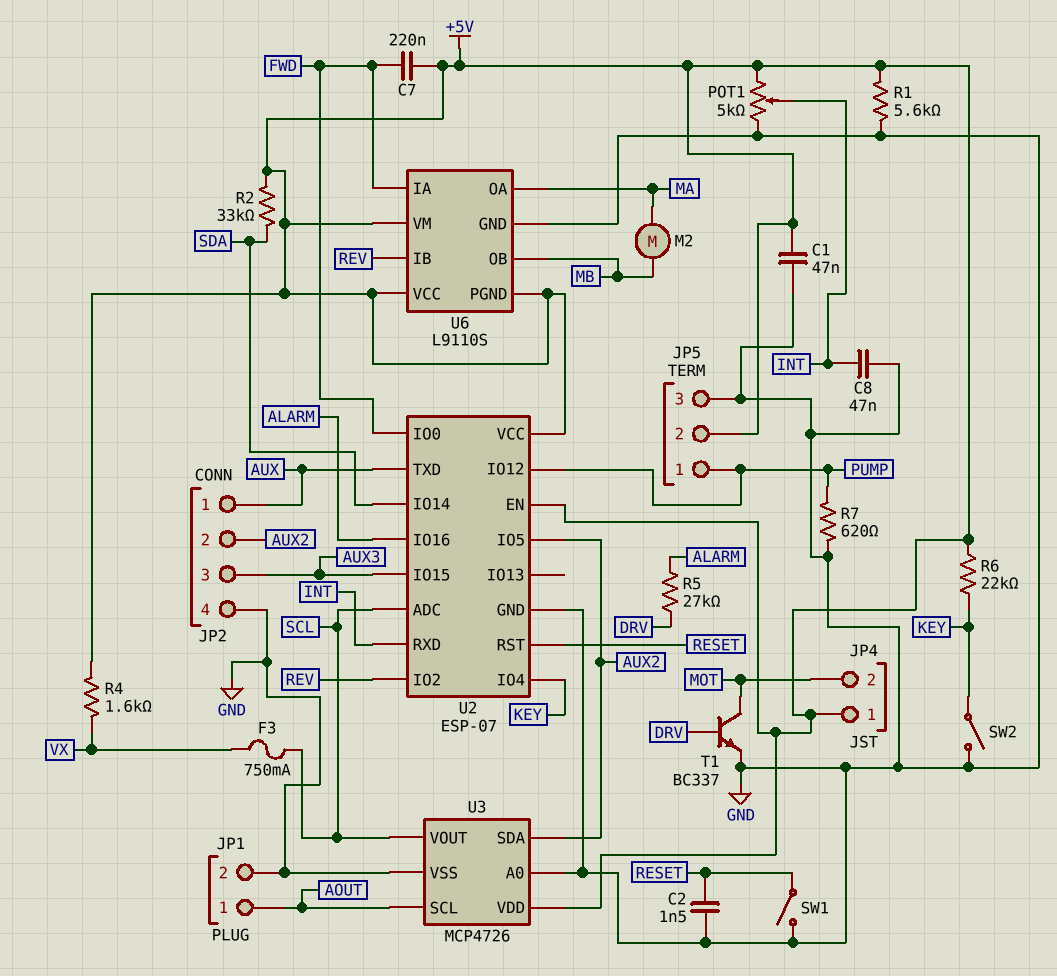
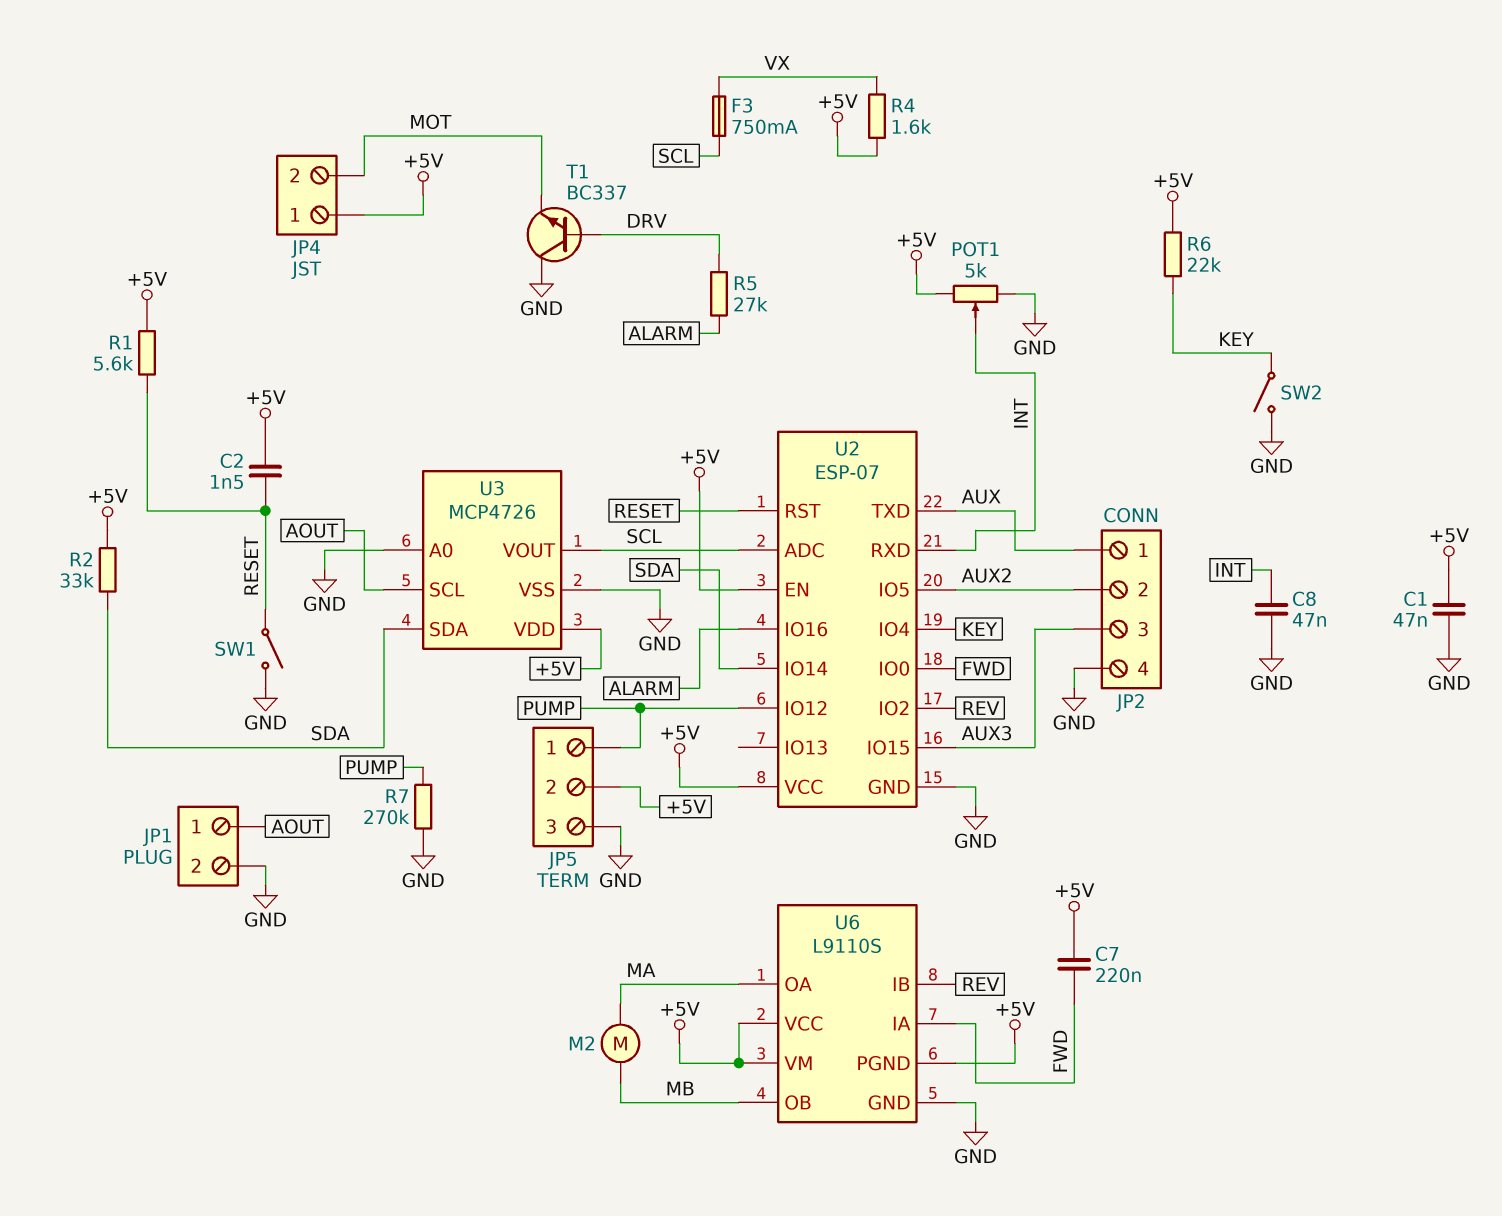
C2: 1.5nF (GND, RESET) -> 1.5nF (+5V, RESET)
R1: 5.6k (+5V, GND) -> 5.6k (+5V, RESET)
R7: 620 (GND, PUMP) -> 270k (GND, PUMP)
T1: NPN BC337 (B DRV, C MOT, E GND) -> NPN BC337 (B DRV, C GND, E MOT)
U3 pin SDA: AUX2 -> SDA

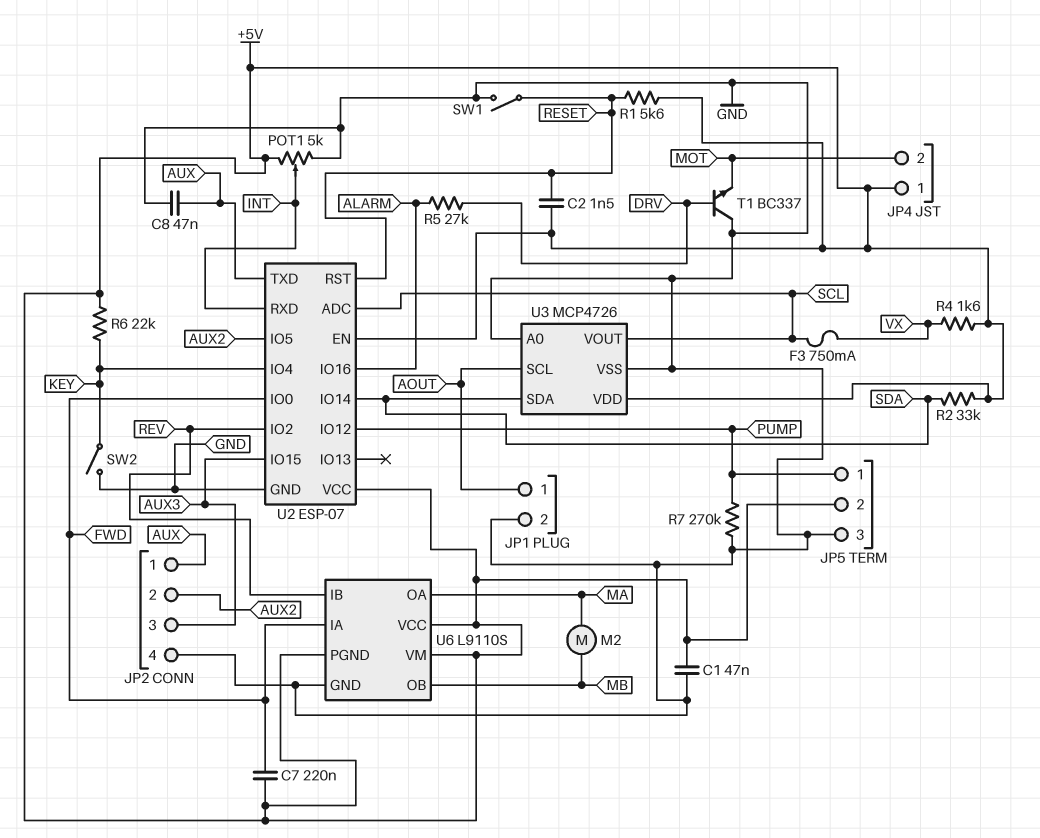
C8: 47nF (GND, INT) -> 47nF (AUX, GND)

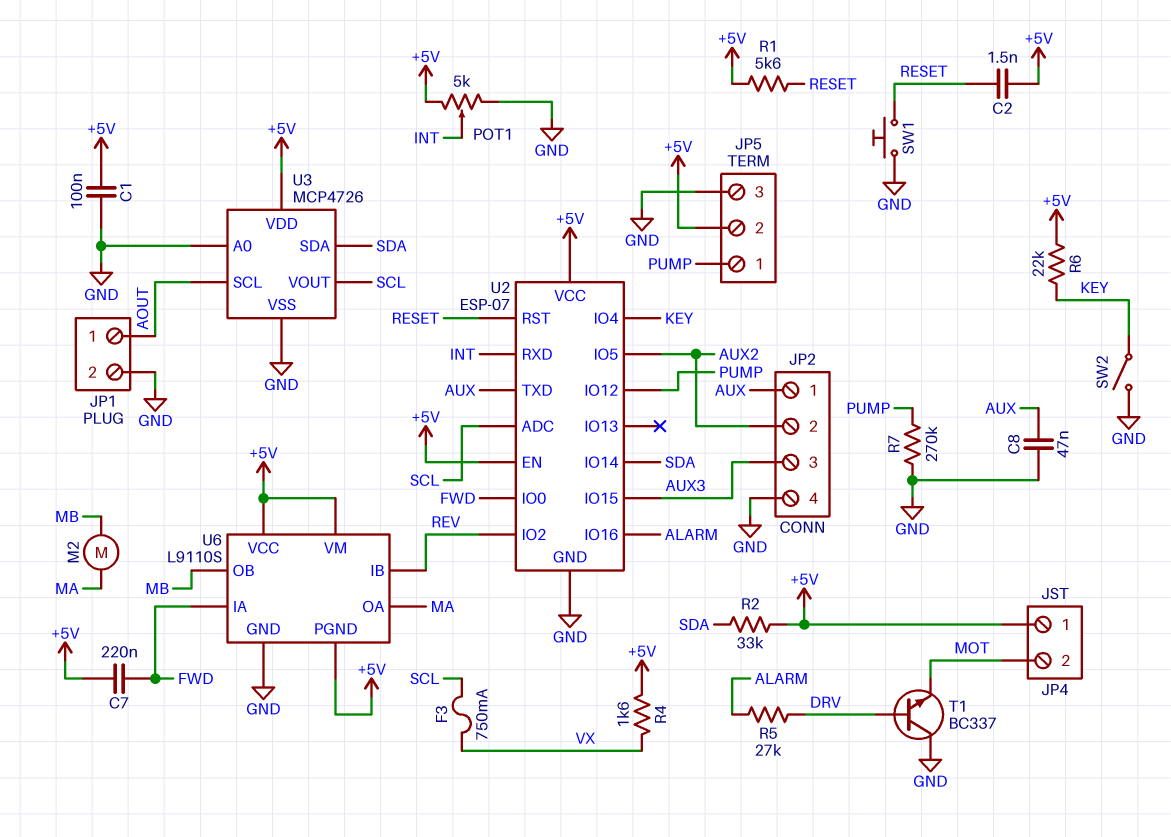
C1: 47nF (+5V, GND) -> 100nF (+5V, GND)
SW1: switch (GND, RESET) -> button (GND, RESET)

